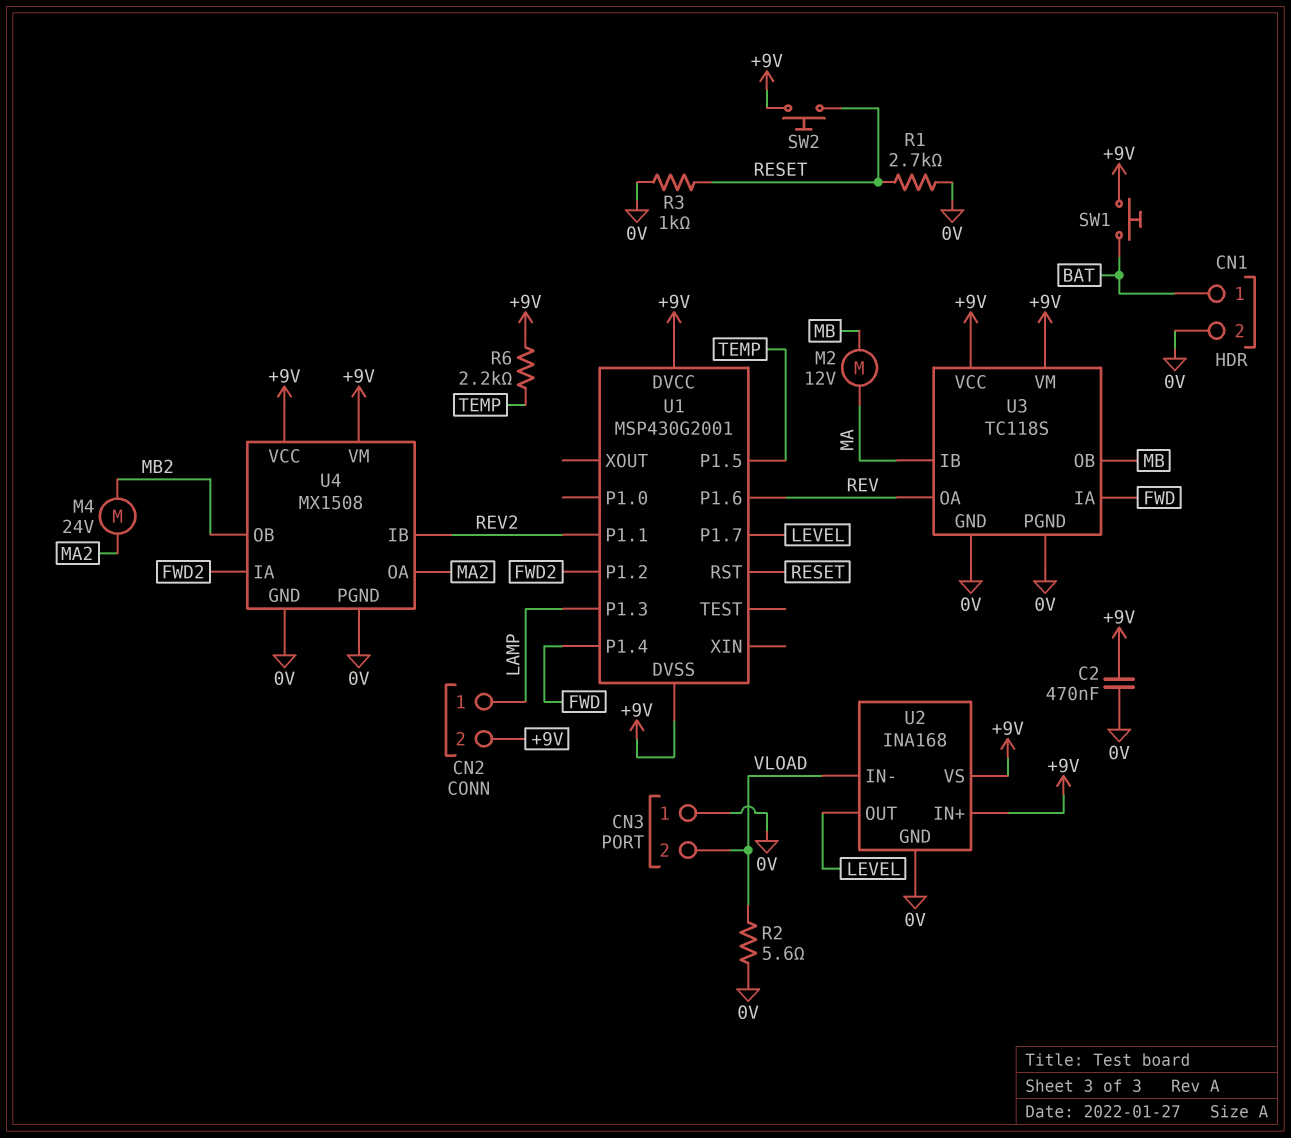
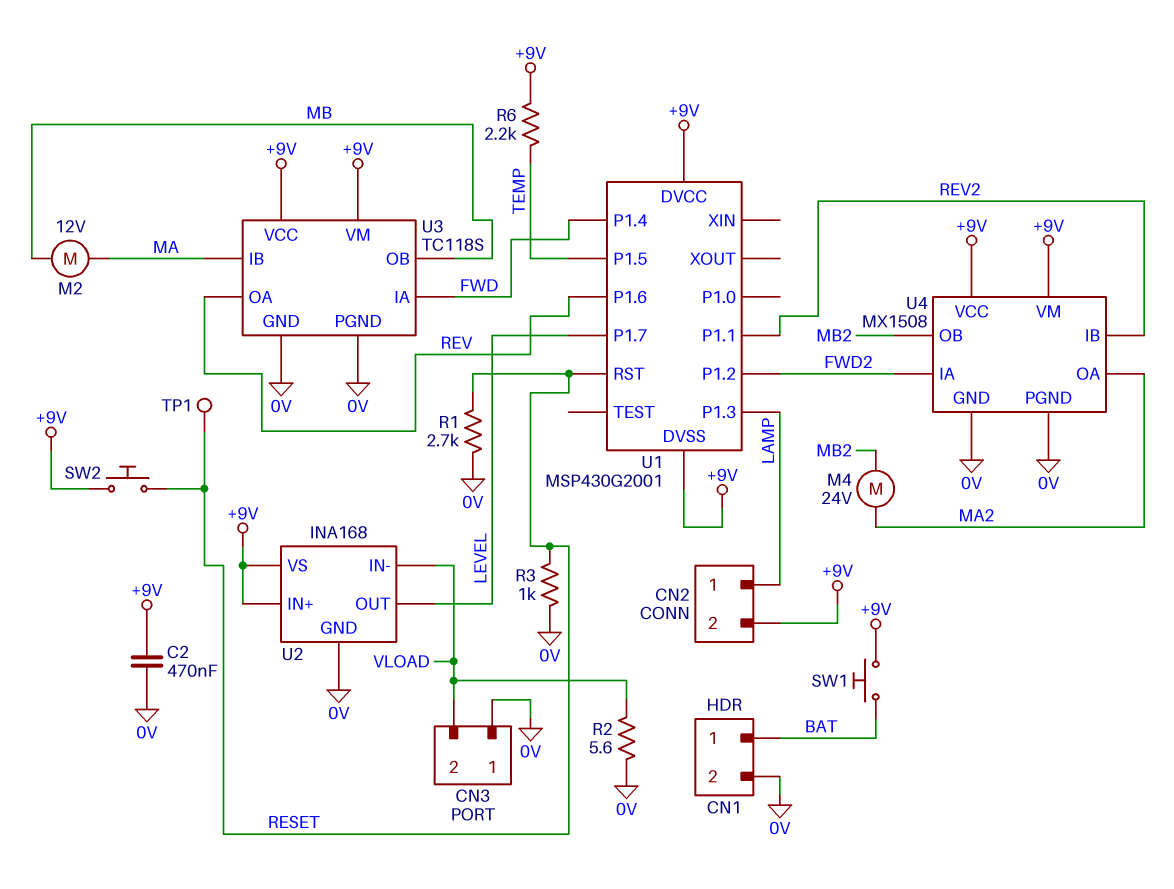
TP1: none -> test point (RESET)

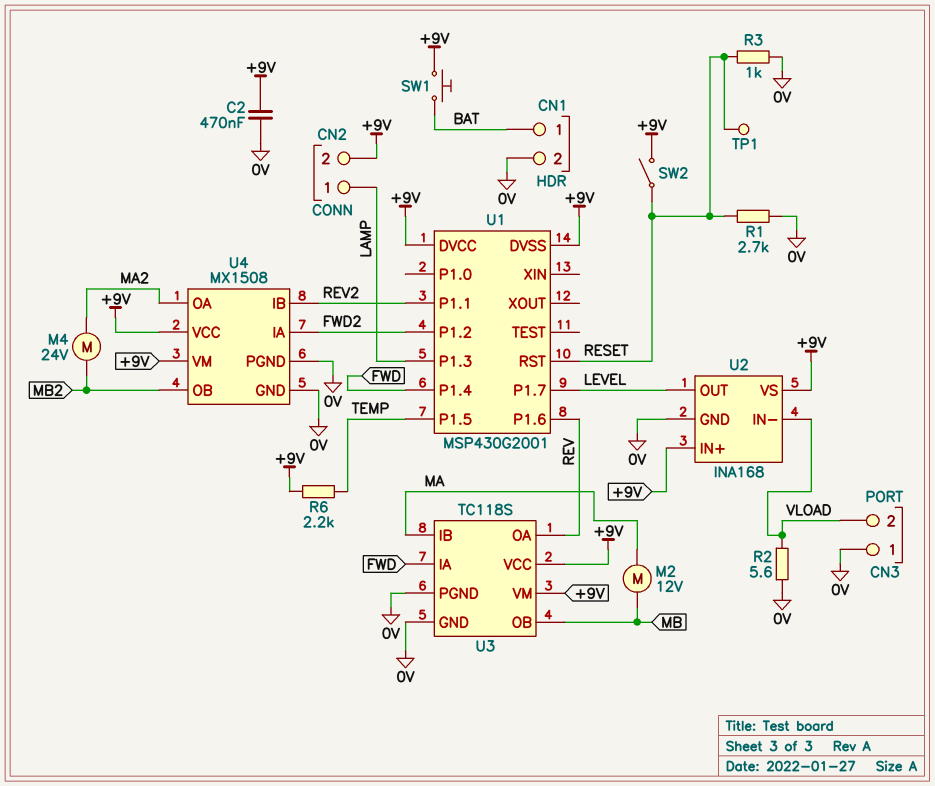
SW2: button (+9V, RESET) -> switch (+9V, RESET)

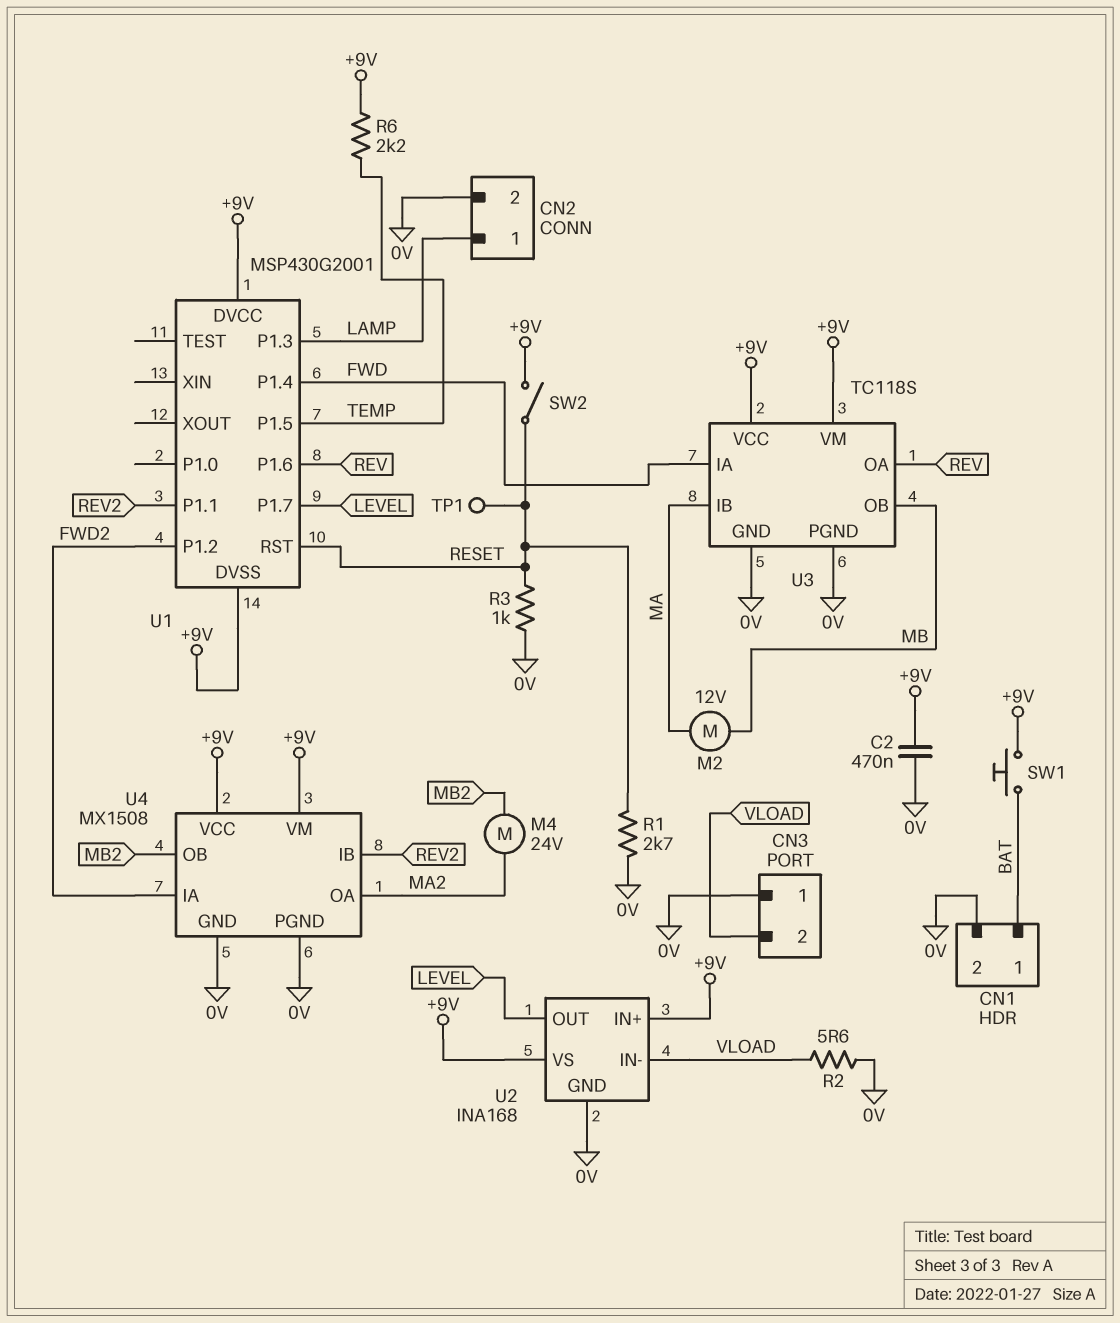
CN2 pin 2: +9V -> 0V

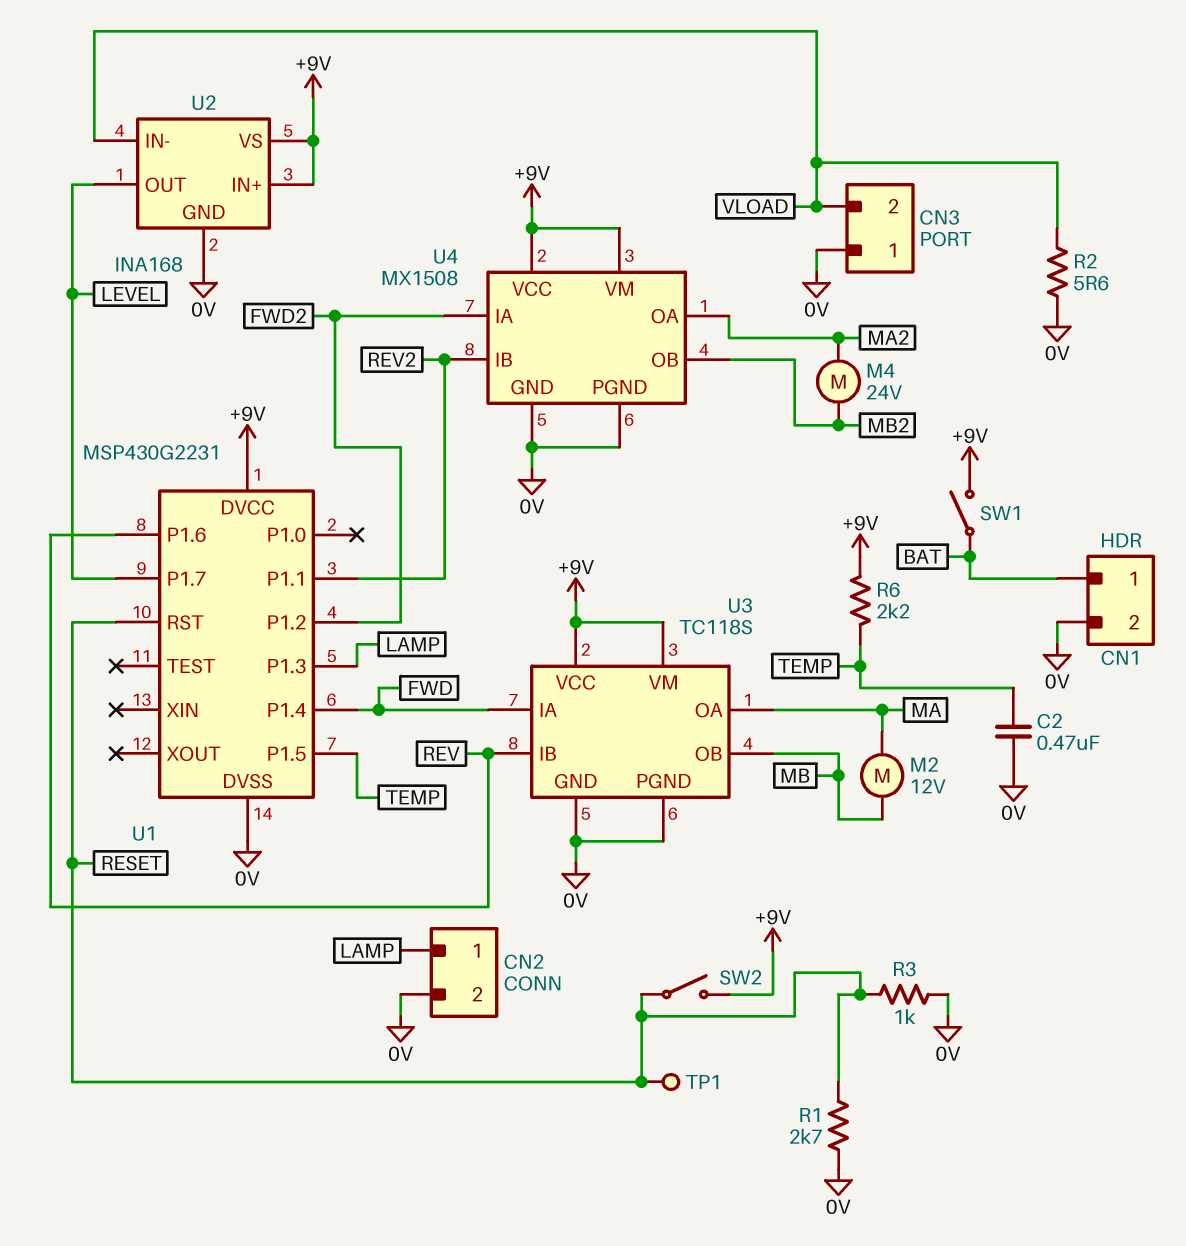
C2: 470nF (+9V, 0V) -> 470nF (0V, TEMP)
SW1: button (+9V, BAT) -> switch (+9V, BAT)
U1: MSP430G2001 -> MSP430G2231
U1 pin DVSS: +9V -> 0V
U3 pin IB: MA -> REV
U3 pin OA: REV -> MA

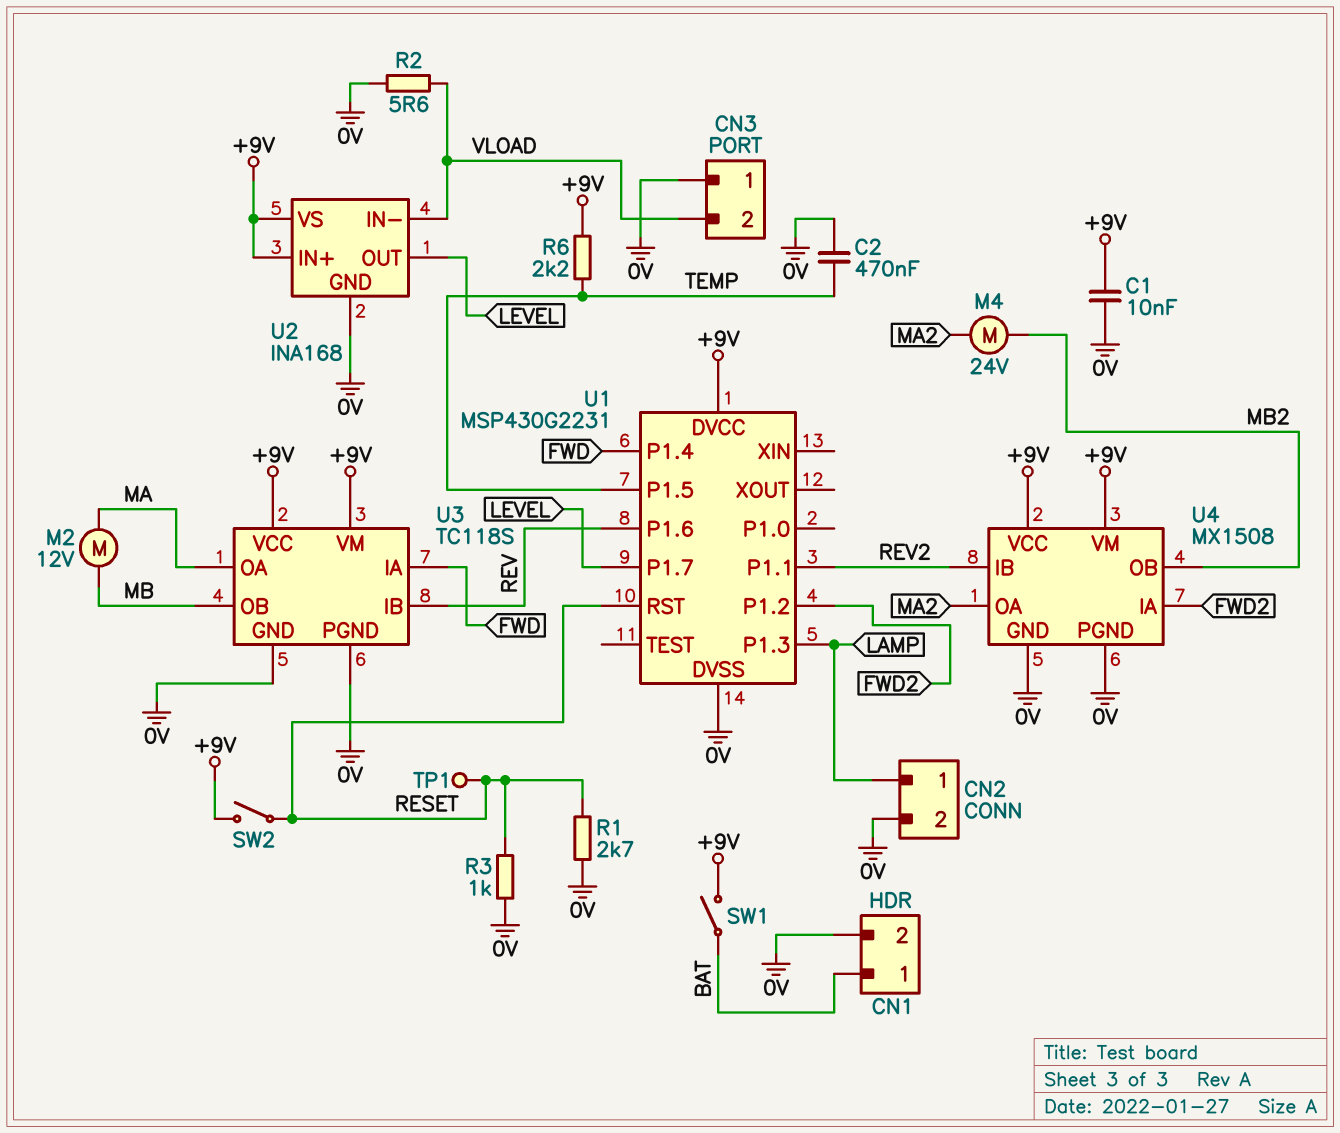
C1: none -> 10nF (+9V, 0V)

